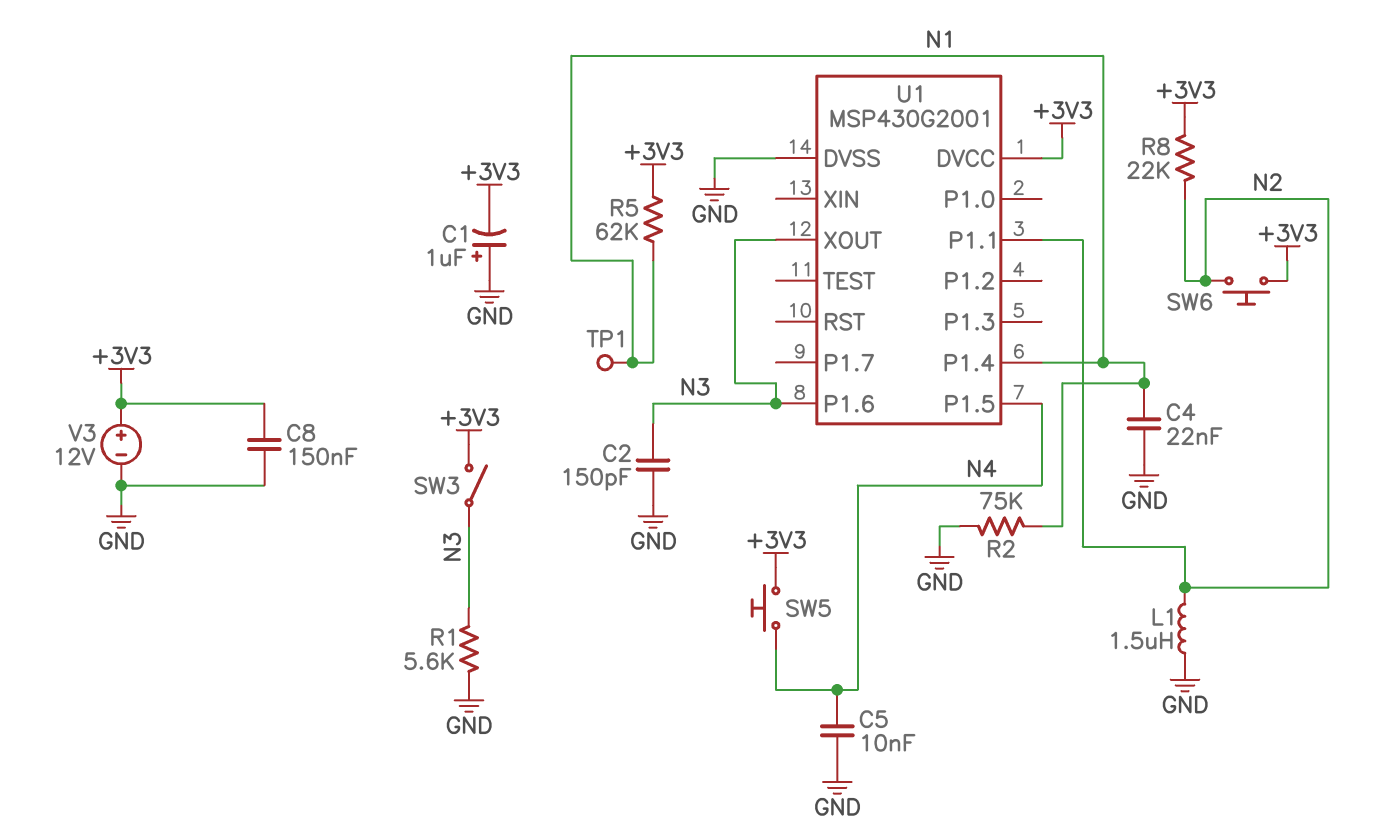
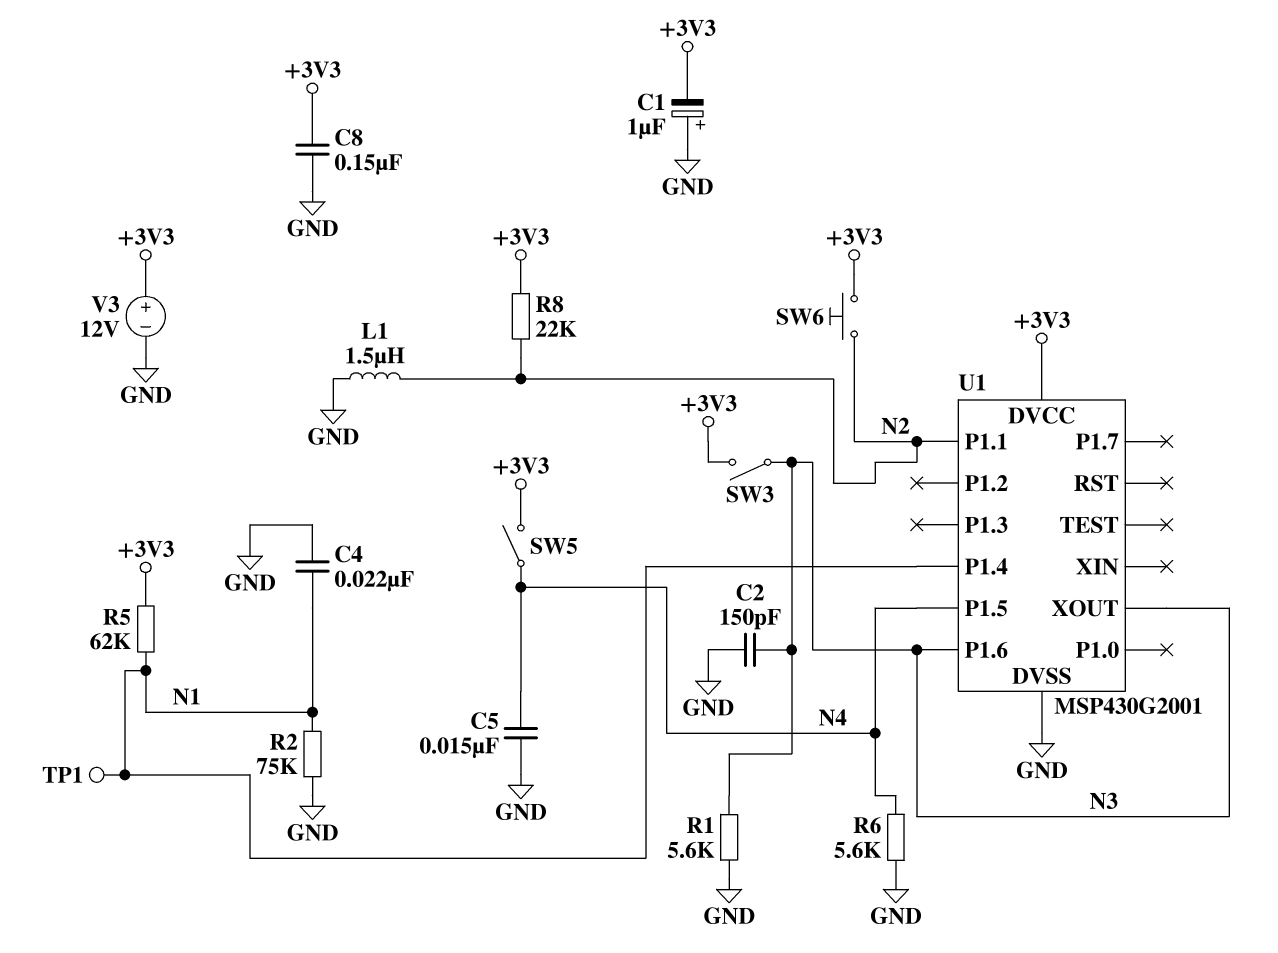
C5: 10nF (GND, N4) -> 15nF (GND, N4)
R6: none -> 5.6k (GND, N4)
SW5: button (+3V3, N4) -> switch (+3V3, N4)

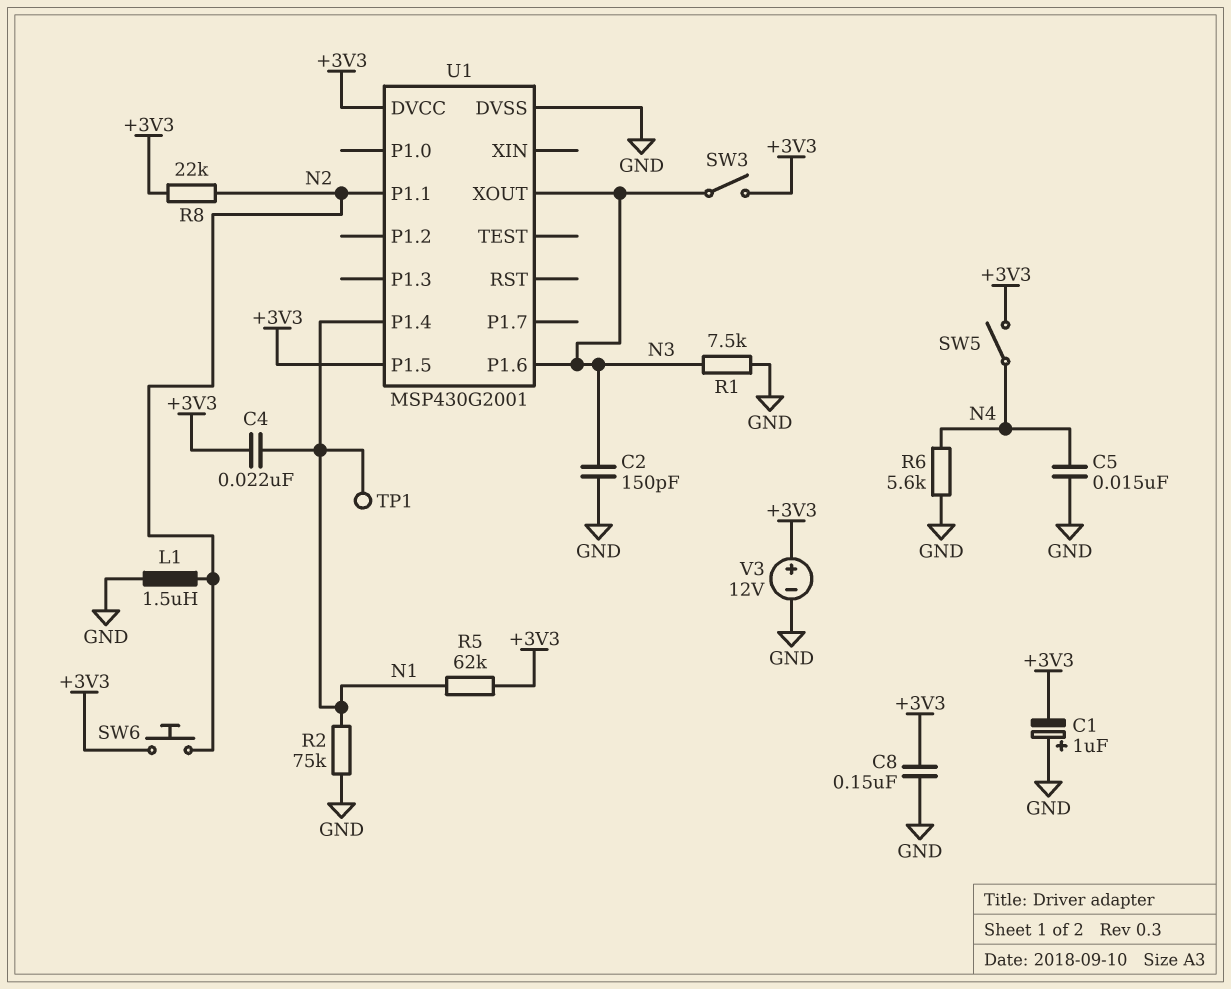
C4: 22nF (GND, N1) -> 22nF (+3V3, N1)
R1: 5.6k (GND, N3) -> 7.5k (GND, N3)
U1 pin P1.5: N4 -> +3V3

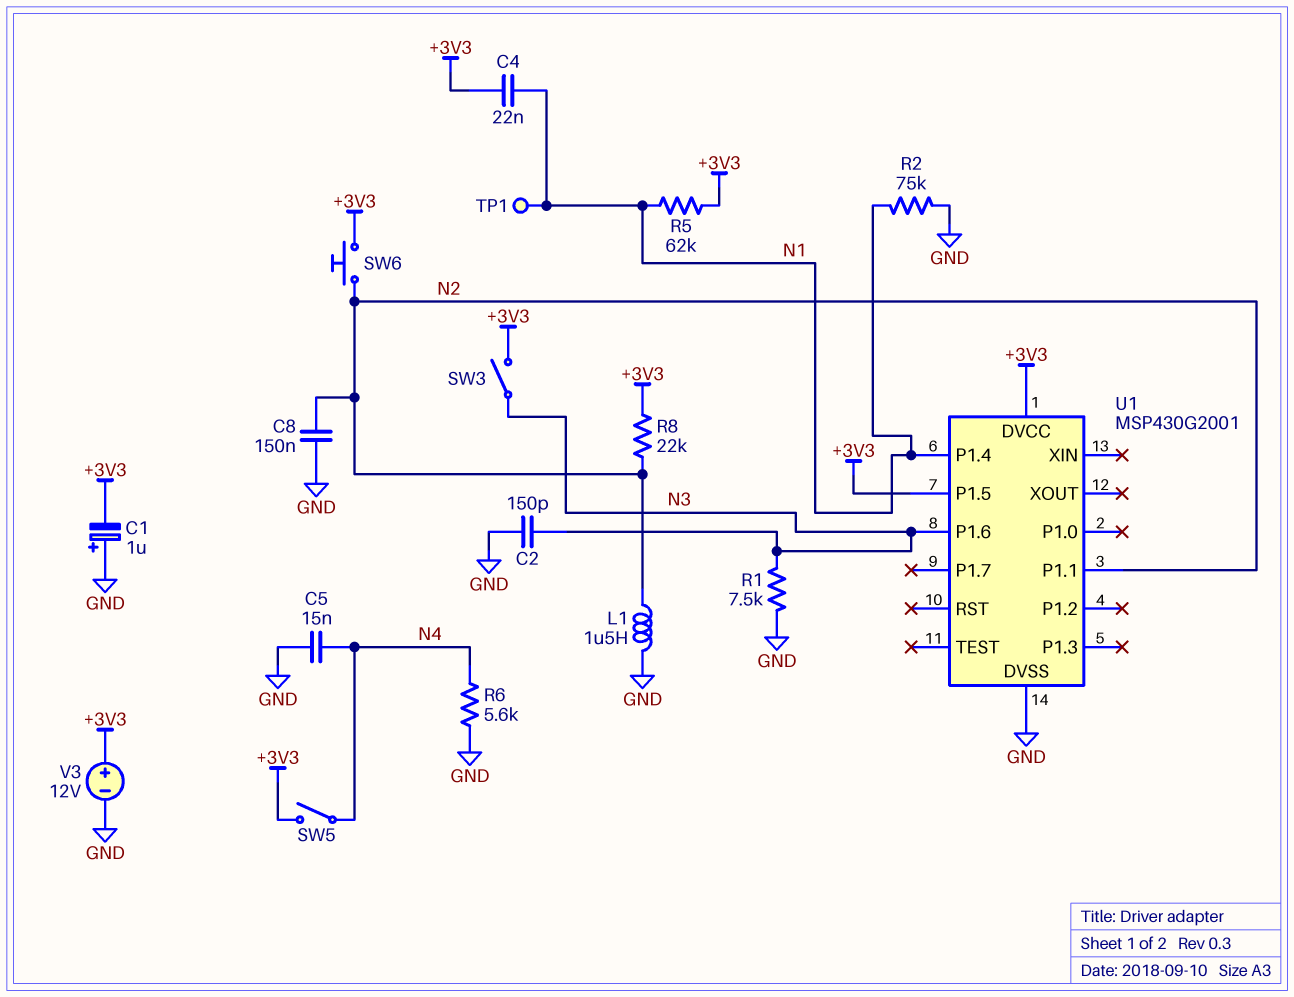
C8: 150nF (+3V3, GND) -> 150nF (GND, N2)
U1 pin XOUT: N3 -> none

